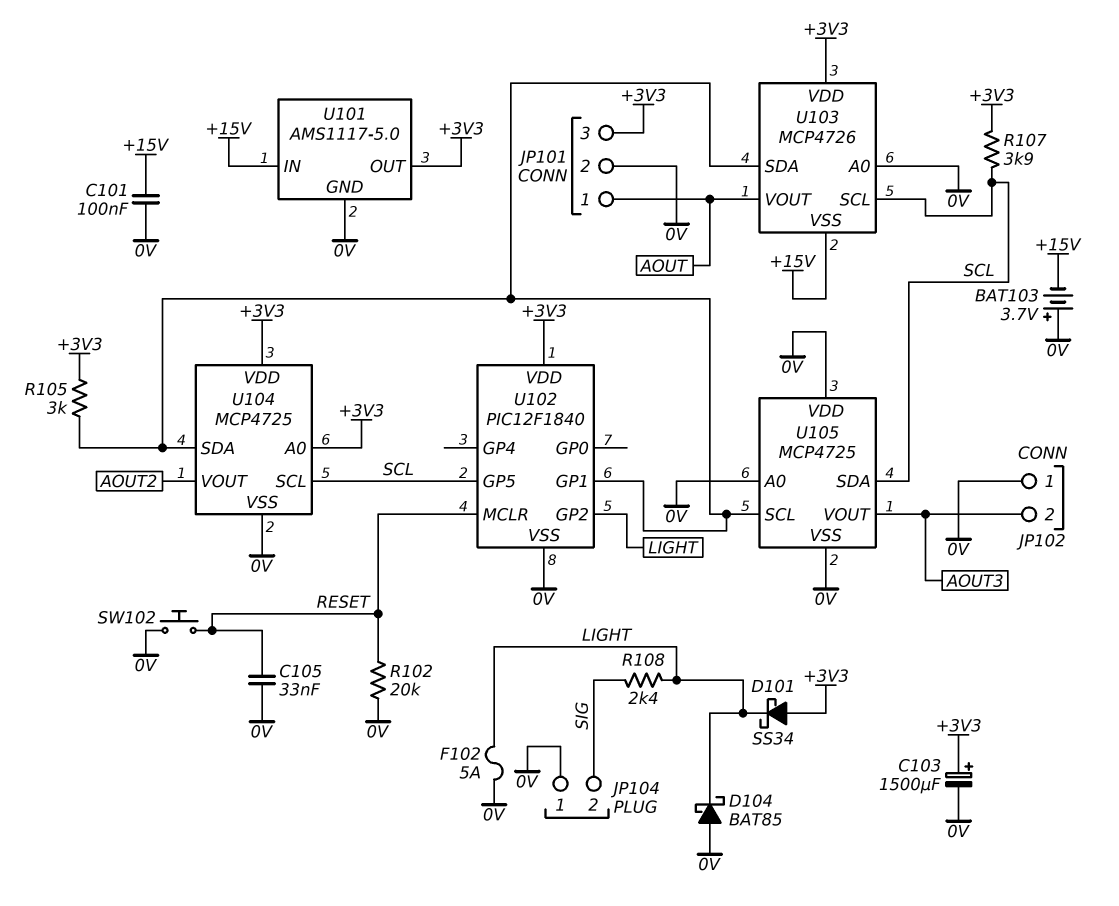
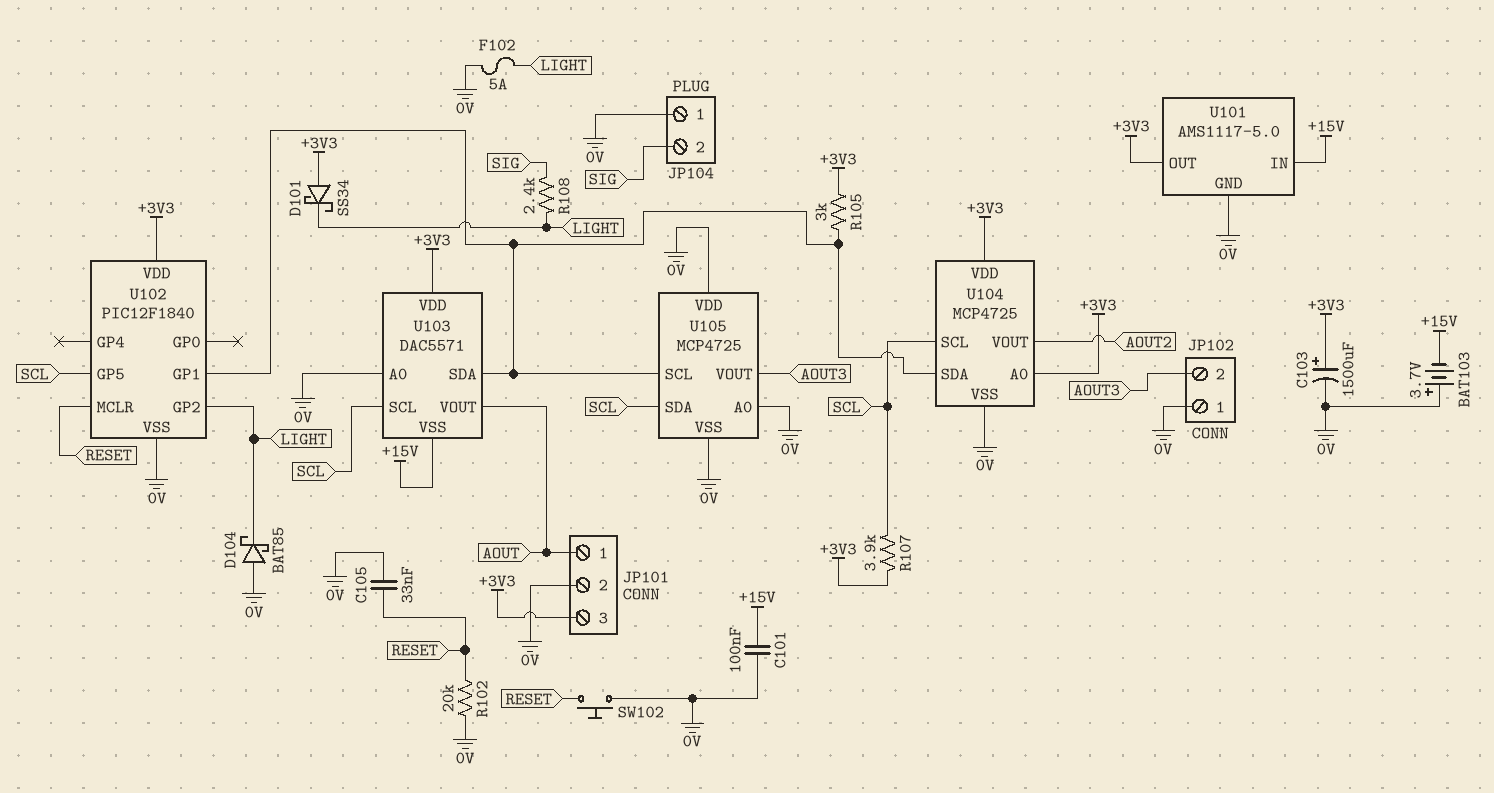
U103: MCP4726 -> DAC5571

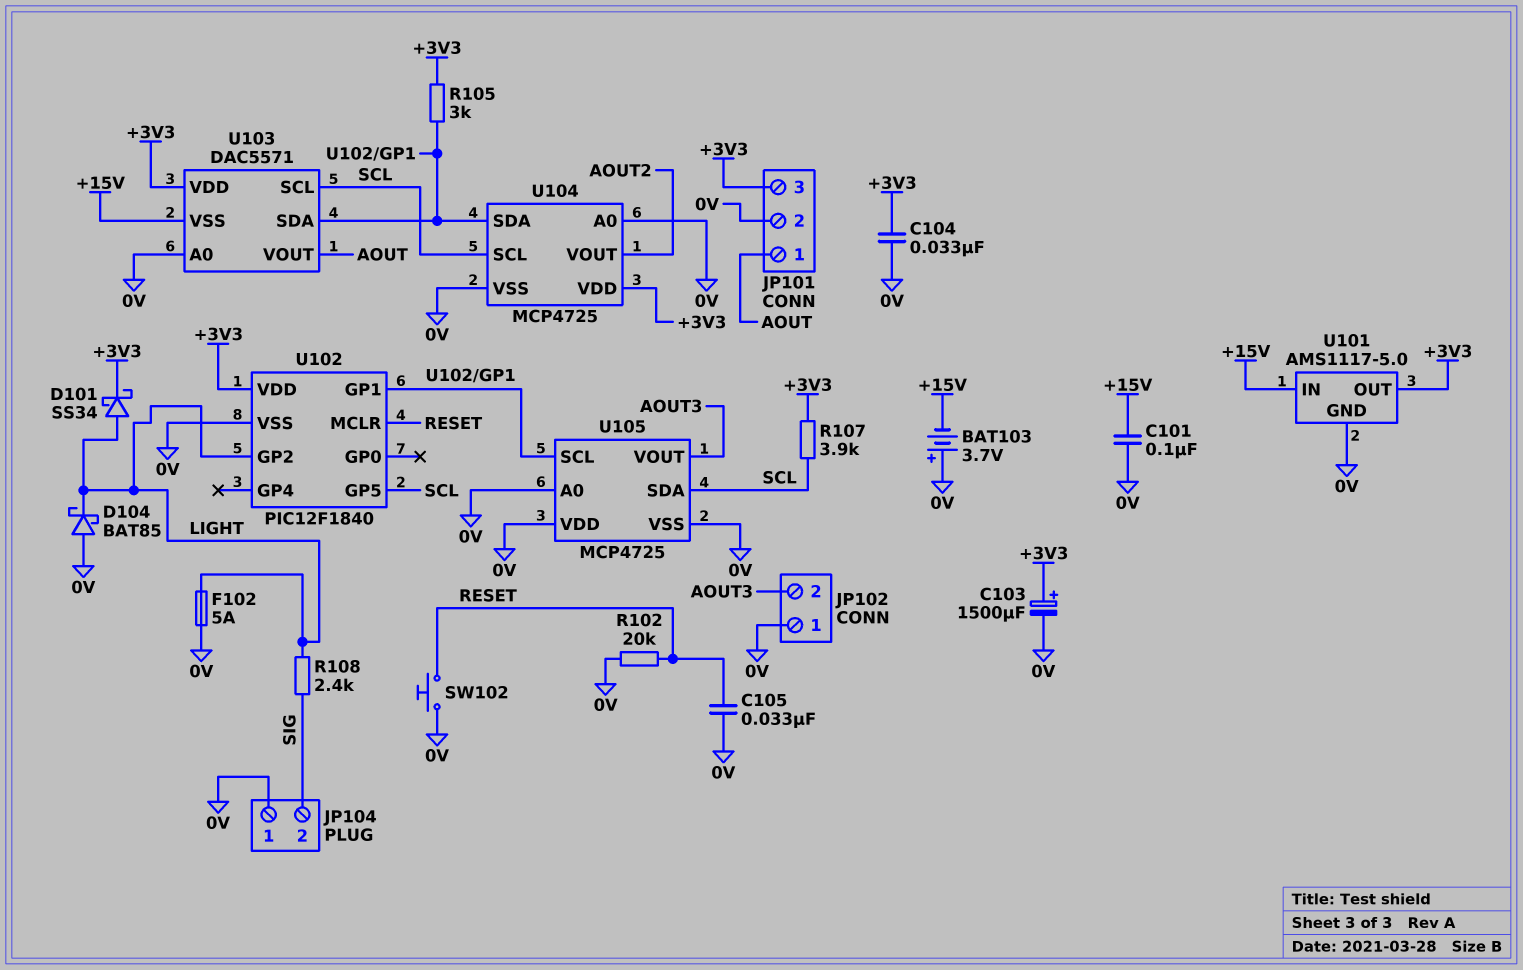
C104: none -> 33nF (+3V3, 0V)
D101: schottky SS34 (A +3V3, K LIGHT) -> schottky SS34 (A LIGHT, K +3V3)
U104 pin A0: +3V3 -> 0V

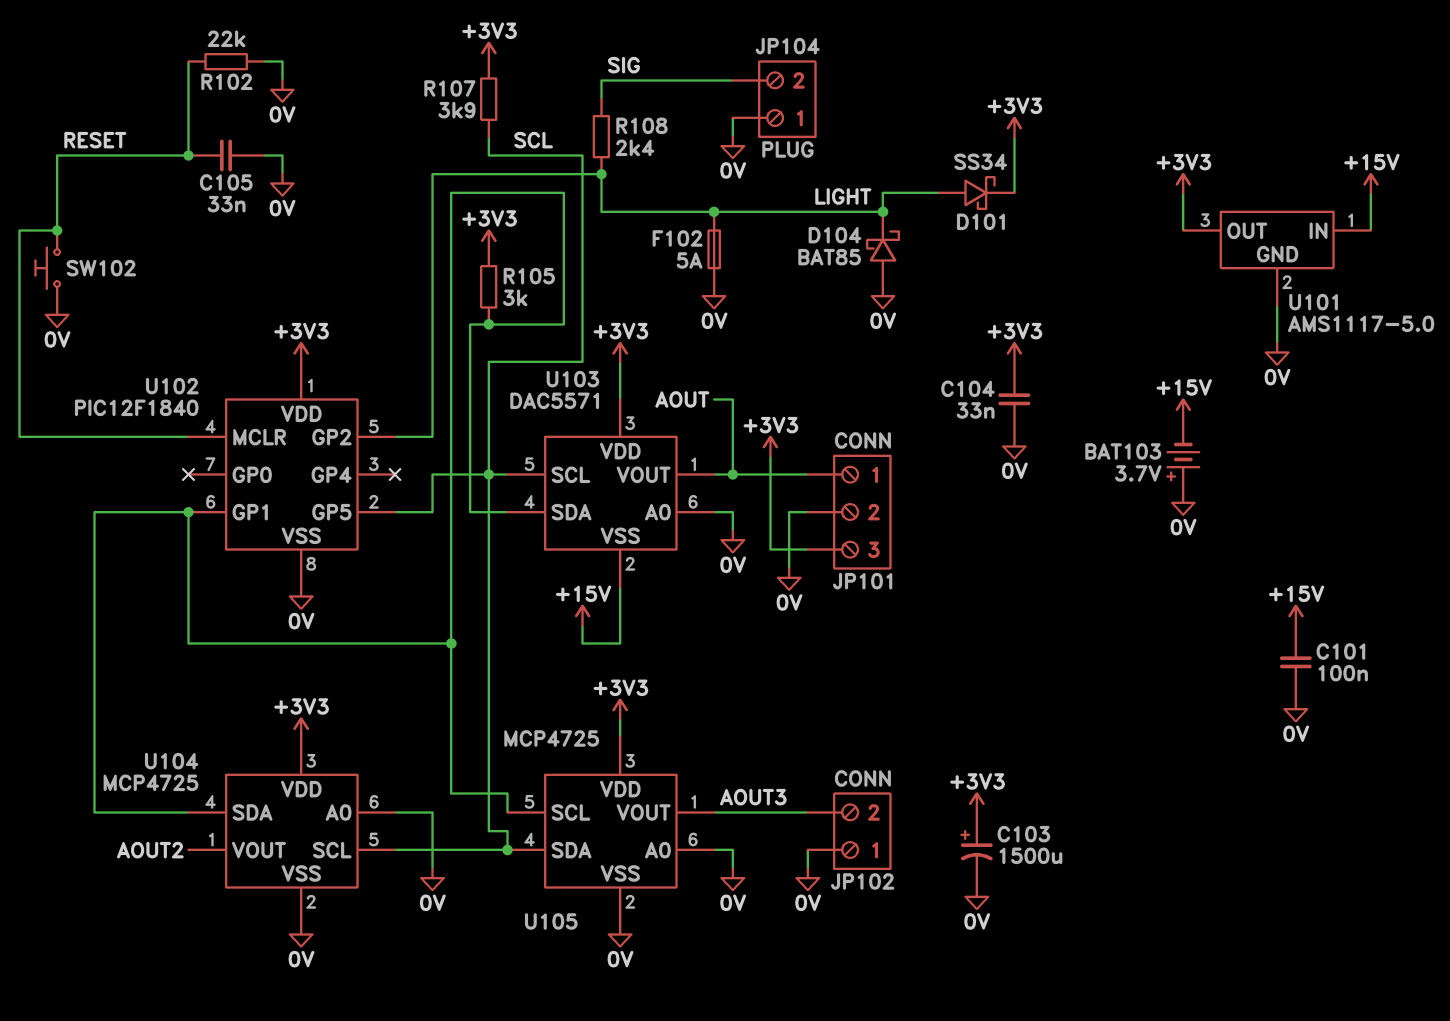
R102: 20k (0V, RESET) -> 22k (0V, RESET)
U105 pin VDD: 0V -> +3V3

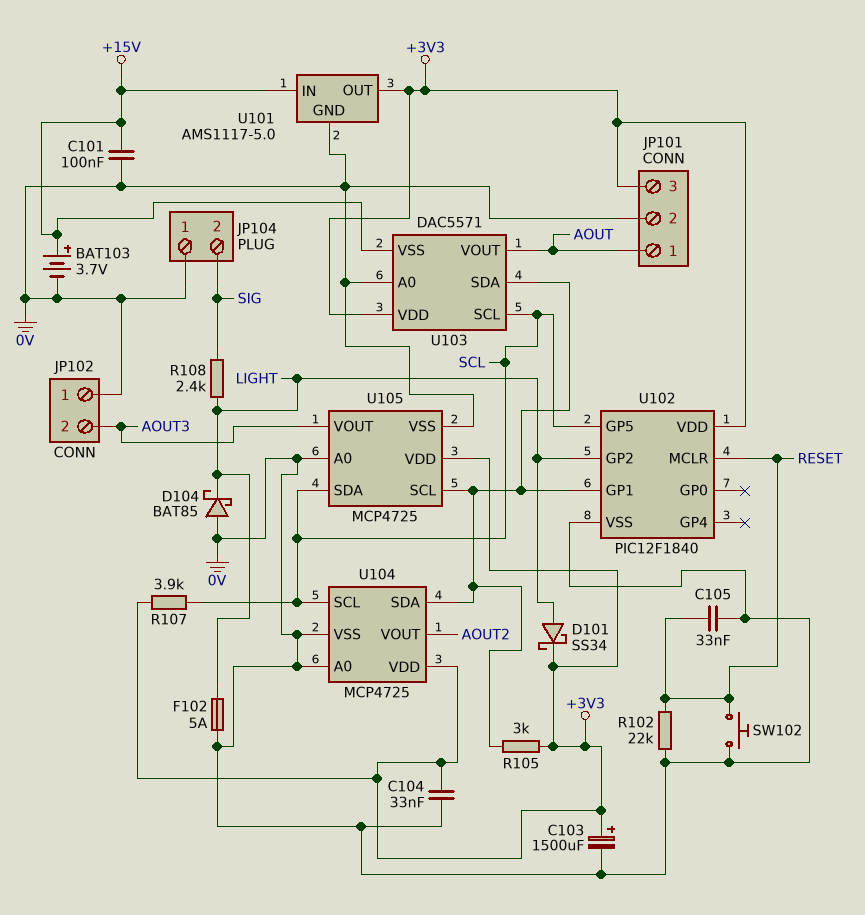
BAT103: 3.7V (plus 0V, minus +15V) -> 3.7V (plus +15V, minus 0V)

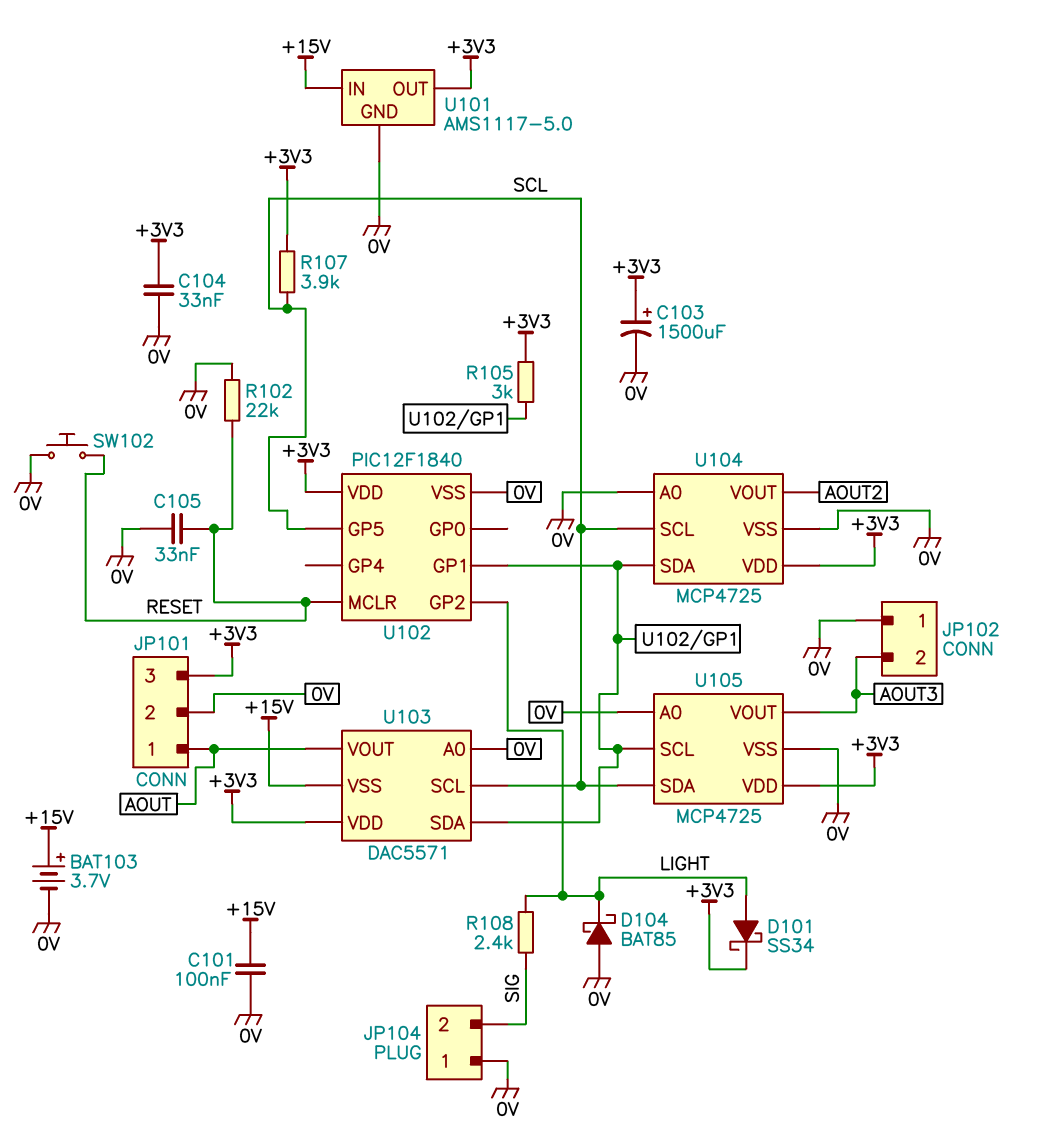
F102: 5A (0V, LIGHT) -> none

